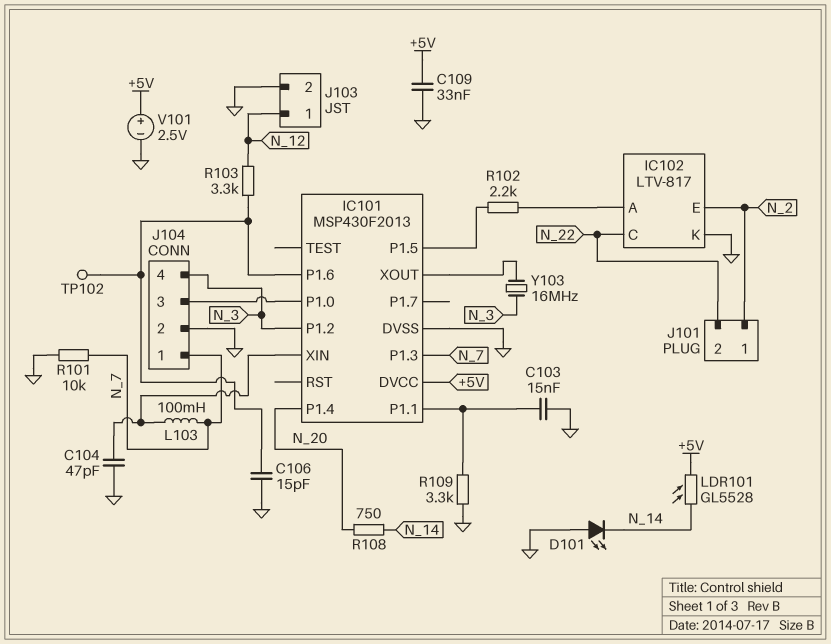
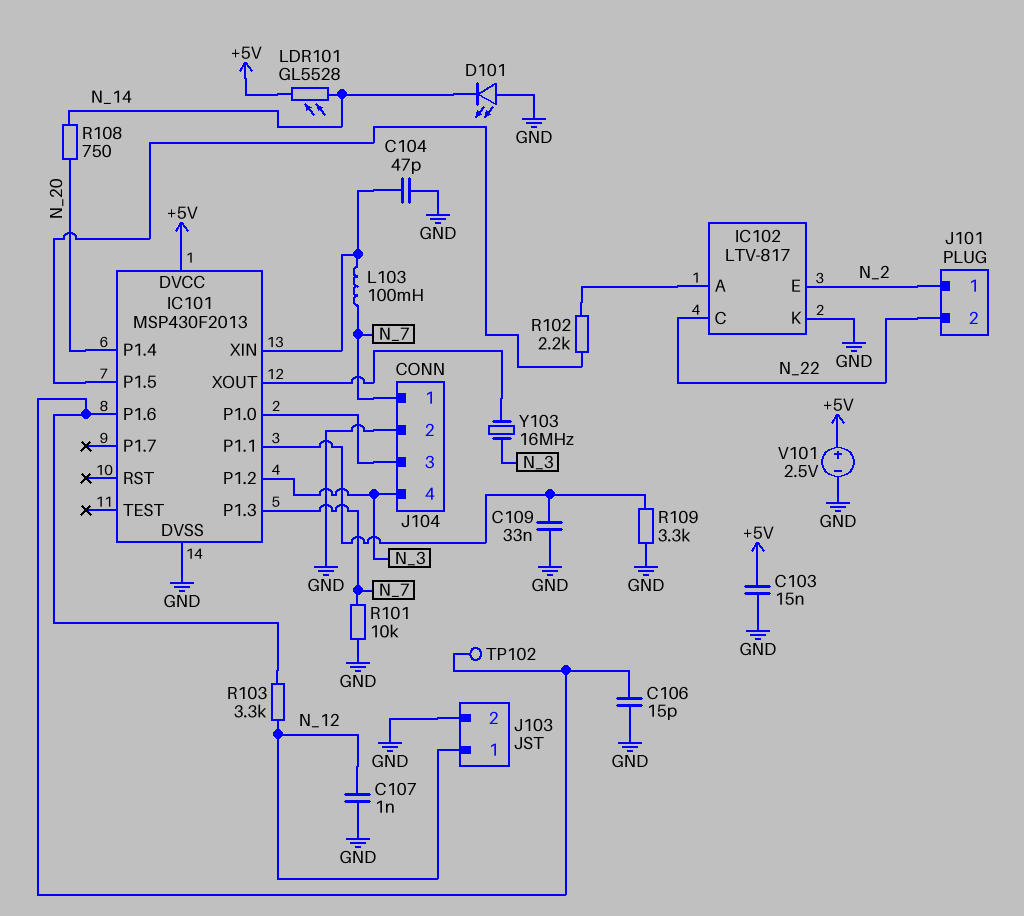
C103: 15nF (GND, IC101/P1.1) -> 15nF (+5V, GND)
C107: none -> 1nF (GND, N_12)
C109: 33nF (+5V, GND) -> 33nF (GND, IC101/P1.1)

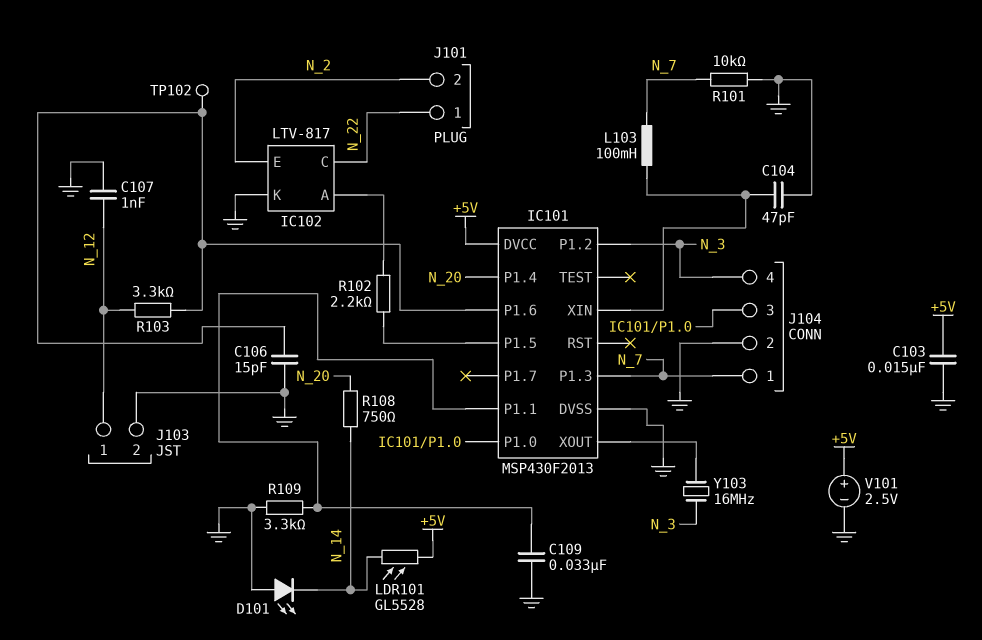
J101 pin 1: N_2 -> N_22
J101 pin 2: N_22 -> N_2

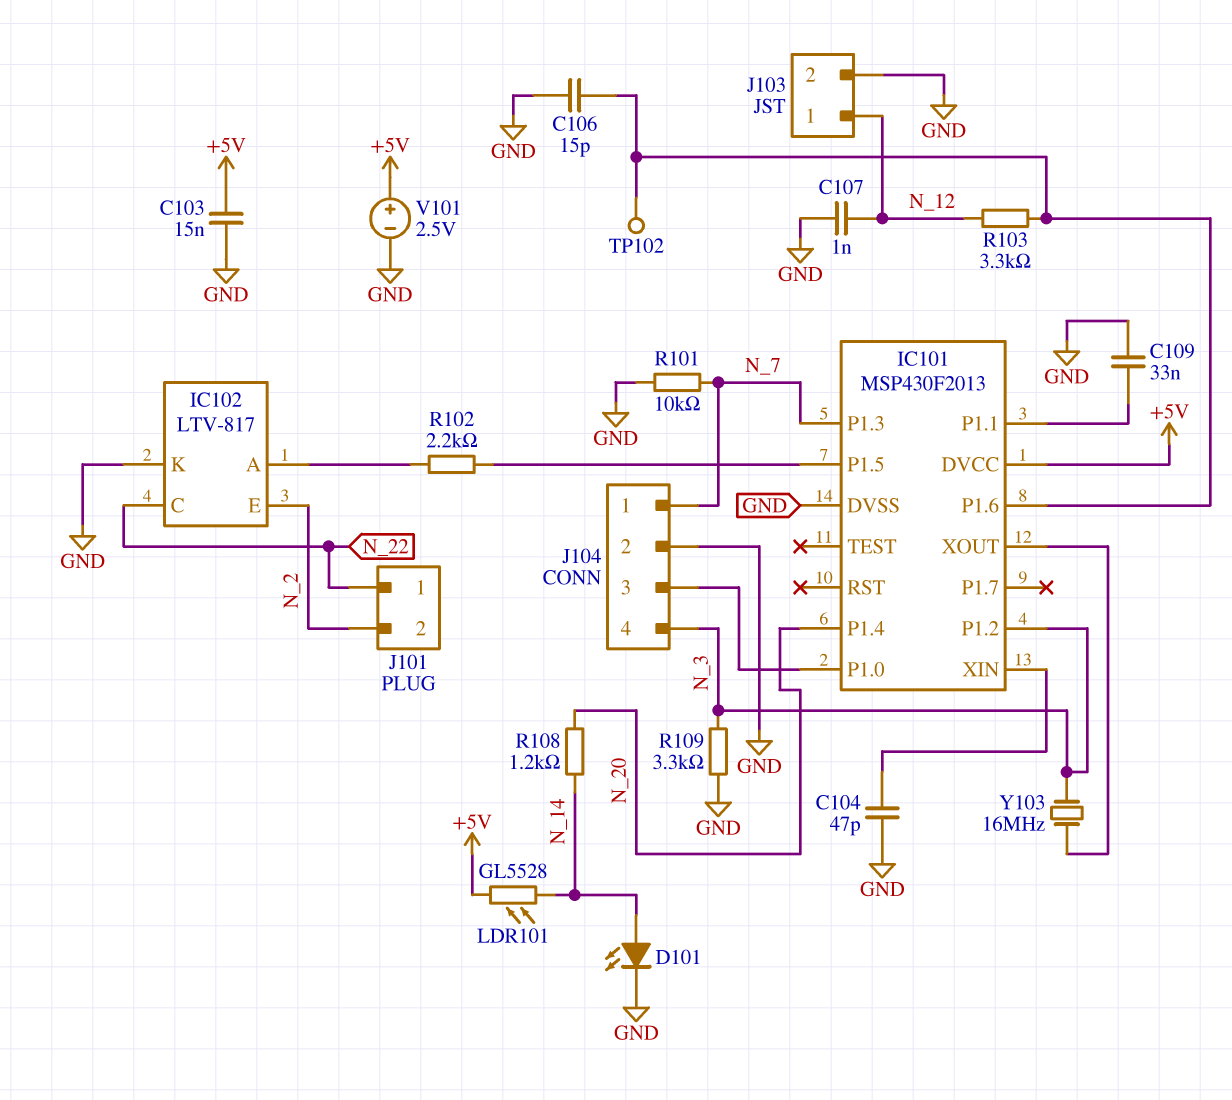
D101: LED (A GND, K N_14) -> LED (A N_14, K GND)
L103: 100mH (IC101/XIN, N_7) -> none
R108: 750 (N_14, N_20) -> 1.2k (N_14, N_20)
R109: 3.3k (GND, IC101/P1.1) -> 3.3k (GND, N_3)

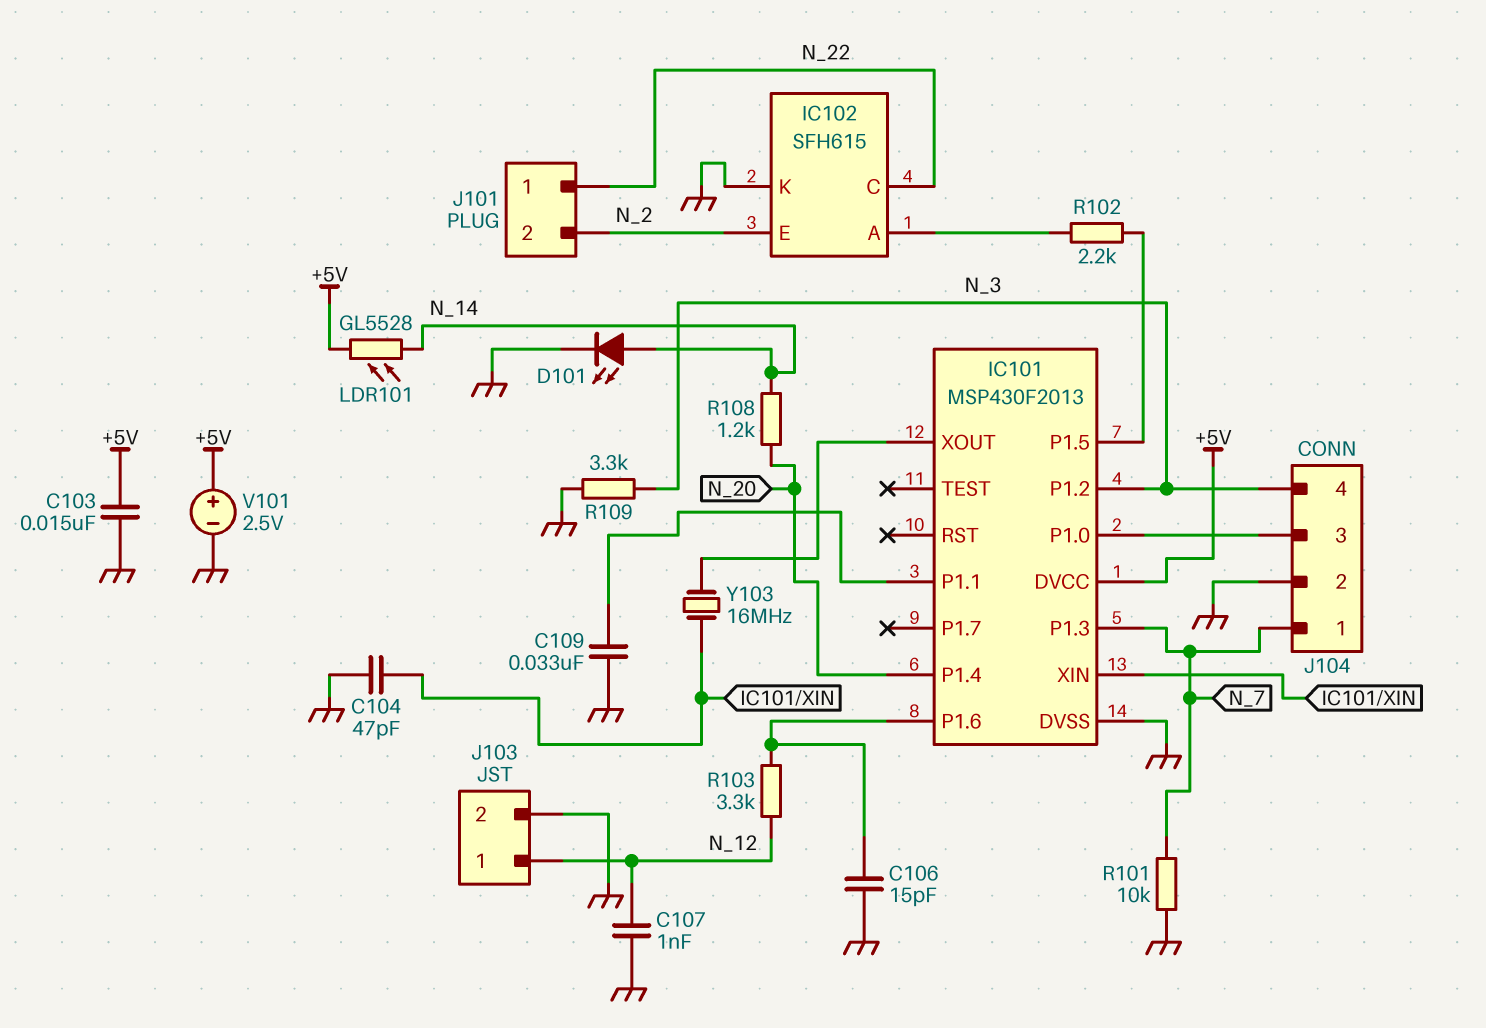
IC102: LTV-817 -> SFH615
TP102: test point (IC101/P1.6) -> none
Y103: 16MHz (IC101/XOUT, N_3) -> 16MHz (IC101/XIN, IC101/XOUT)

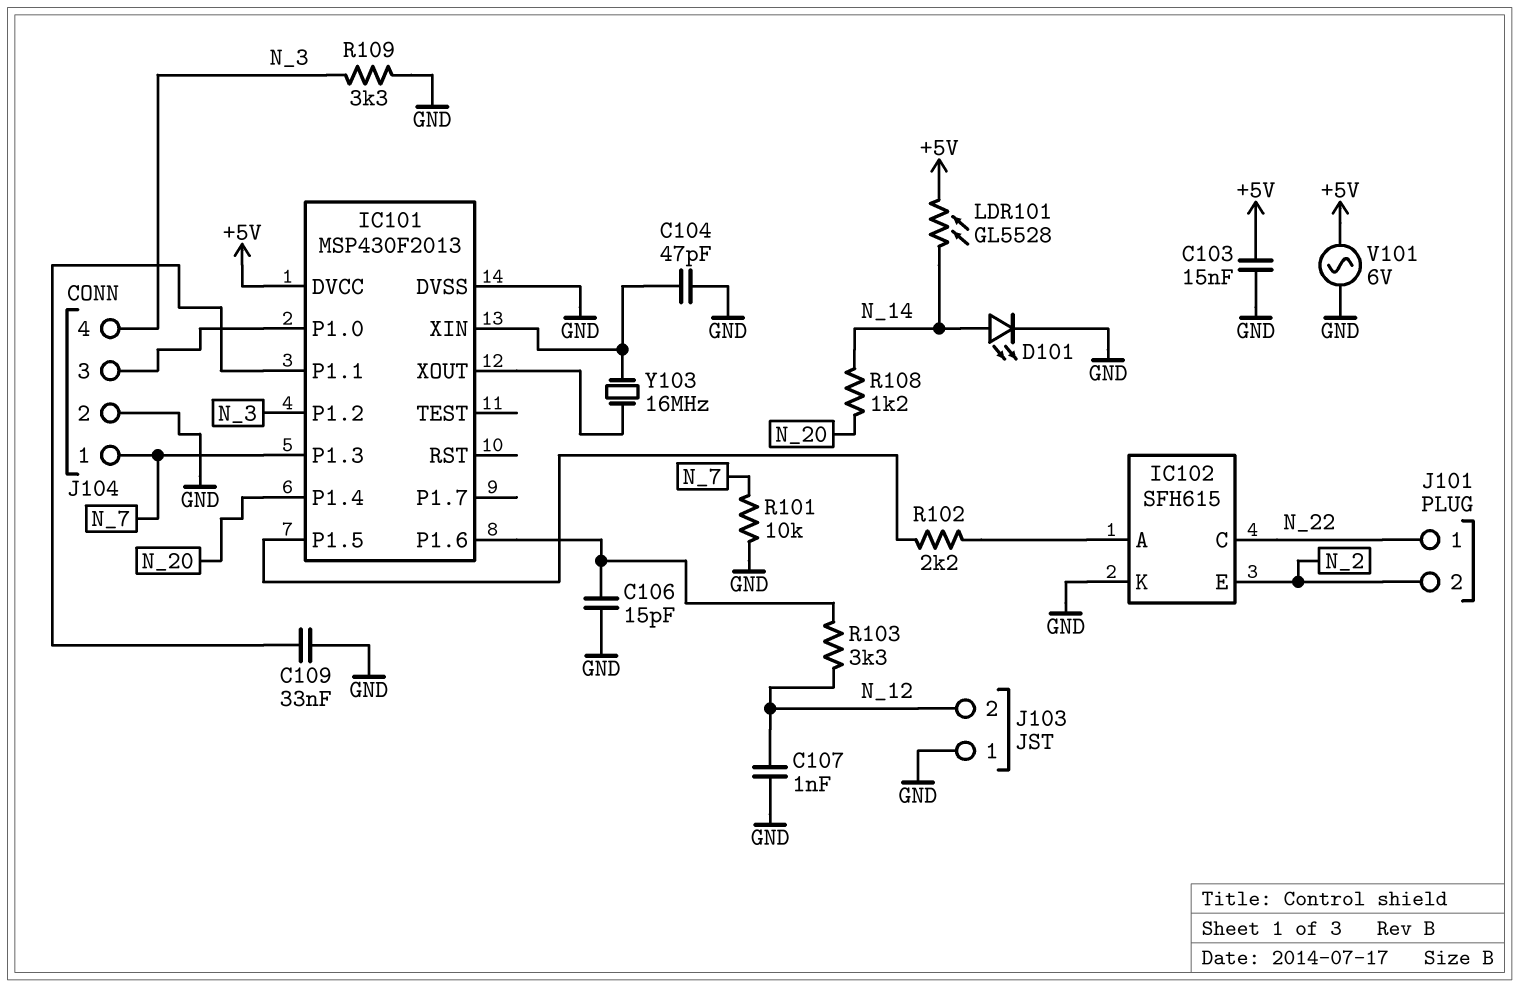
J103 pin 1: N_12 -> GND
J103 pin 2: GND -> N_12
V101: 2.5V (plus +5V, minus GND) -> AC 6V (+5V, GND)

